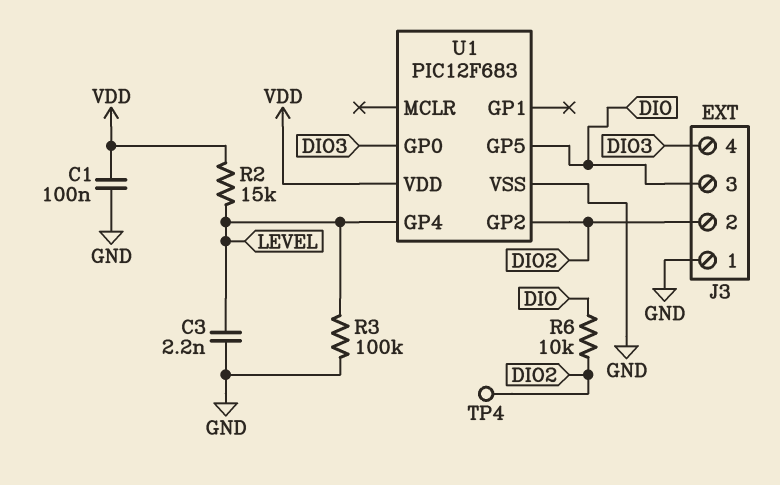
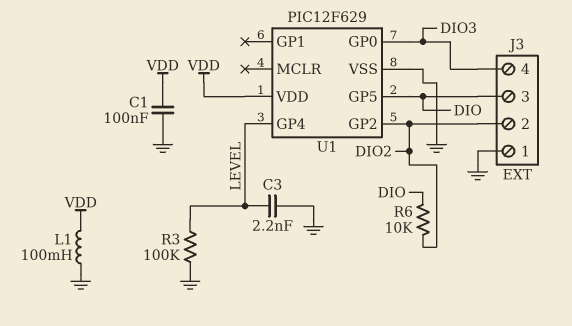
L1: none -> 100mH (GND, VDD)
R2: 15k (LEVEL, VDD) -> none
TP4: test point (DIO2) -> none
U1: PIC12F683 -> PIC12F629

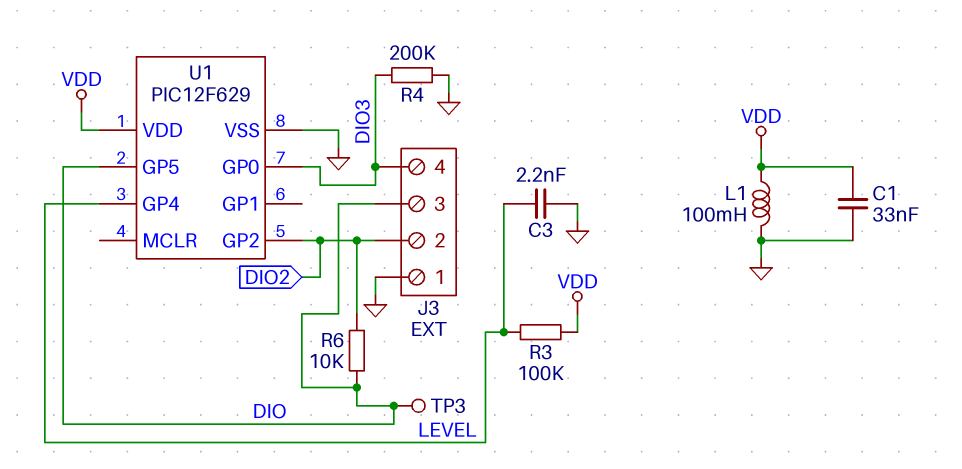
C1: 100nF (GND, VDD) -> 33nF (GND, VDD)
R3: 100k (GND, LEVEL) -> 100k (LEVEL, VDD)
R4: none -> 200k (DIO3, GND)
TP3: none -> test point (DIO)

